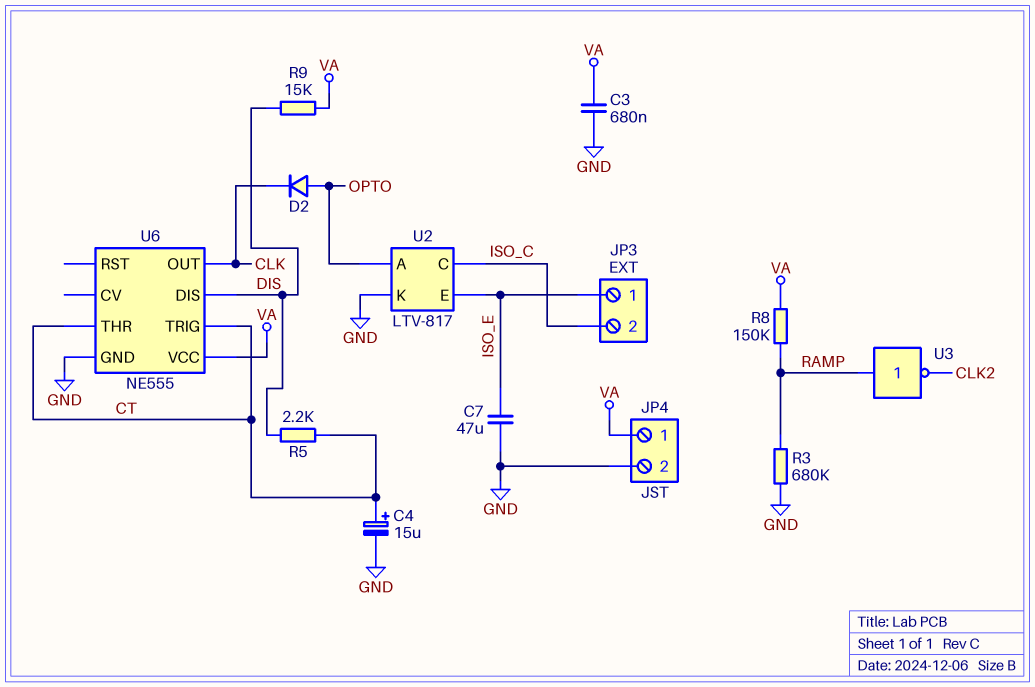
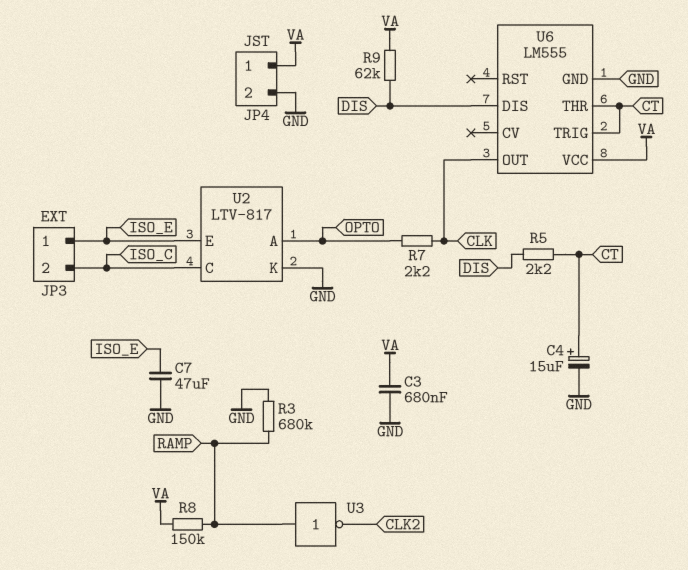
D2: diode (A OPTO, K CLK) -> none
R7: none -> 2.2k (CLK, OPTO)
R9: 15k (DIS, VA) -> 62k (DIS, VA)
U6: NE555 -> LM555

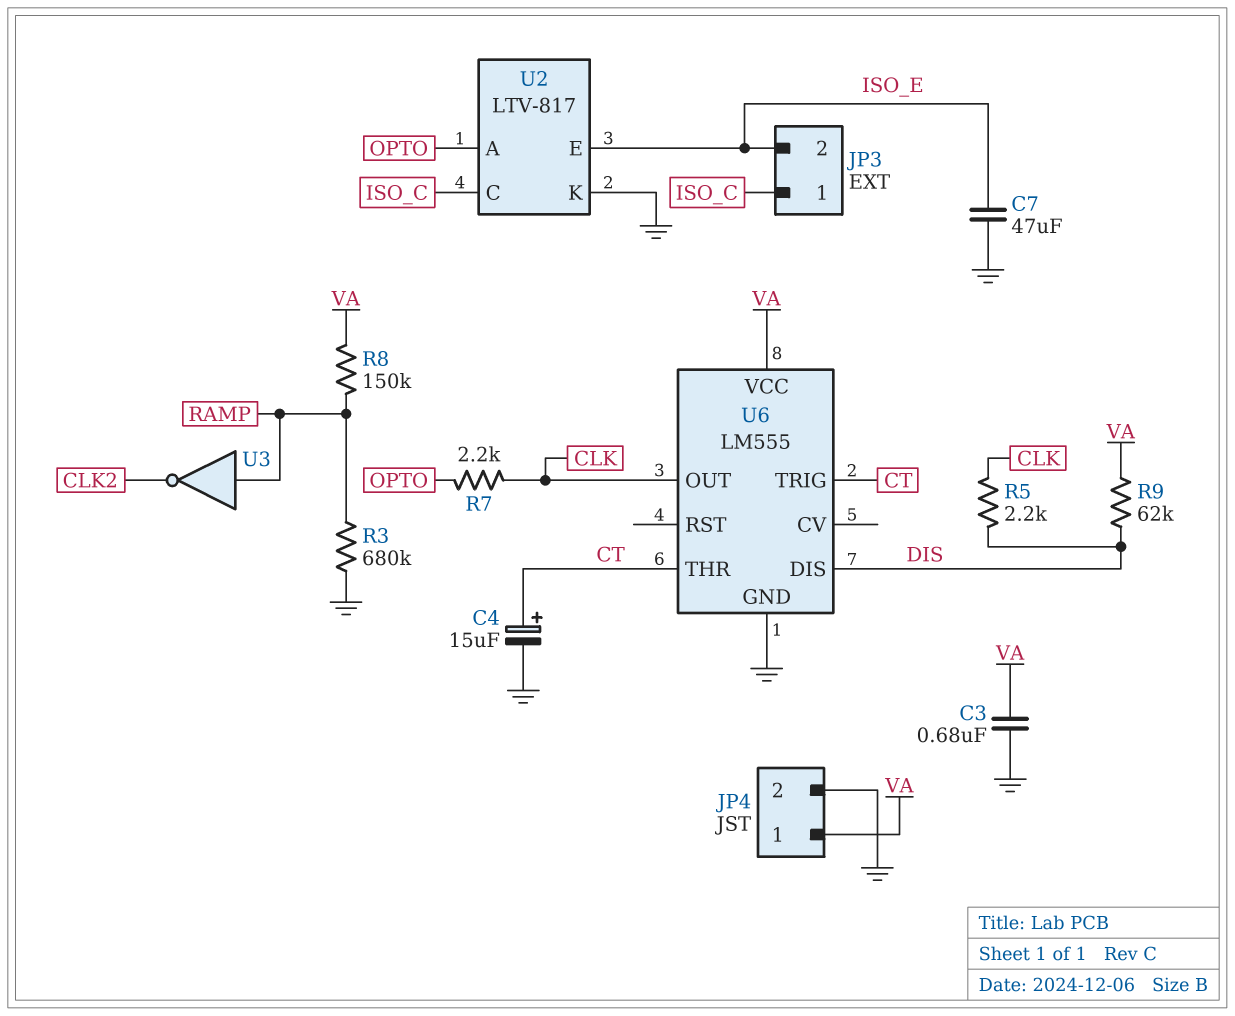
JP3 pin 1: ISO_E -> ISO_C
JP3 pin 2: ISO_C -> ISO_E
R5: 2.2k (CT, DIS) -> 2.2k (CLK, DIS)

